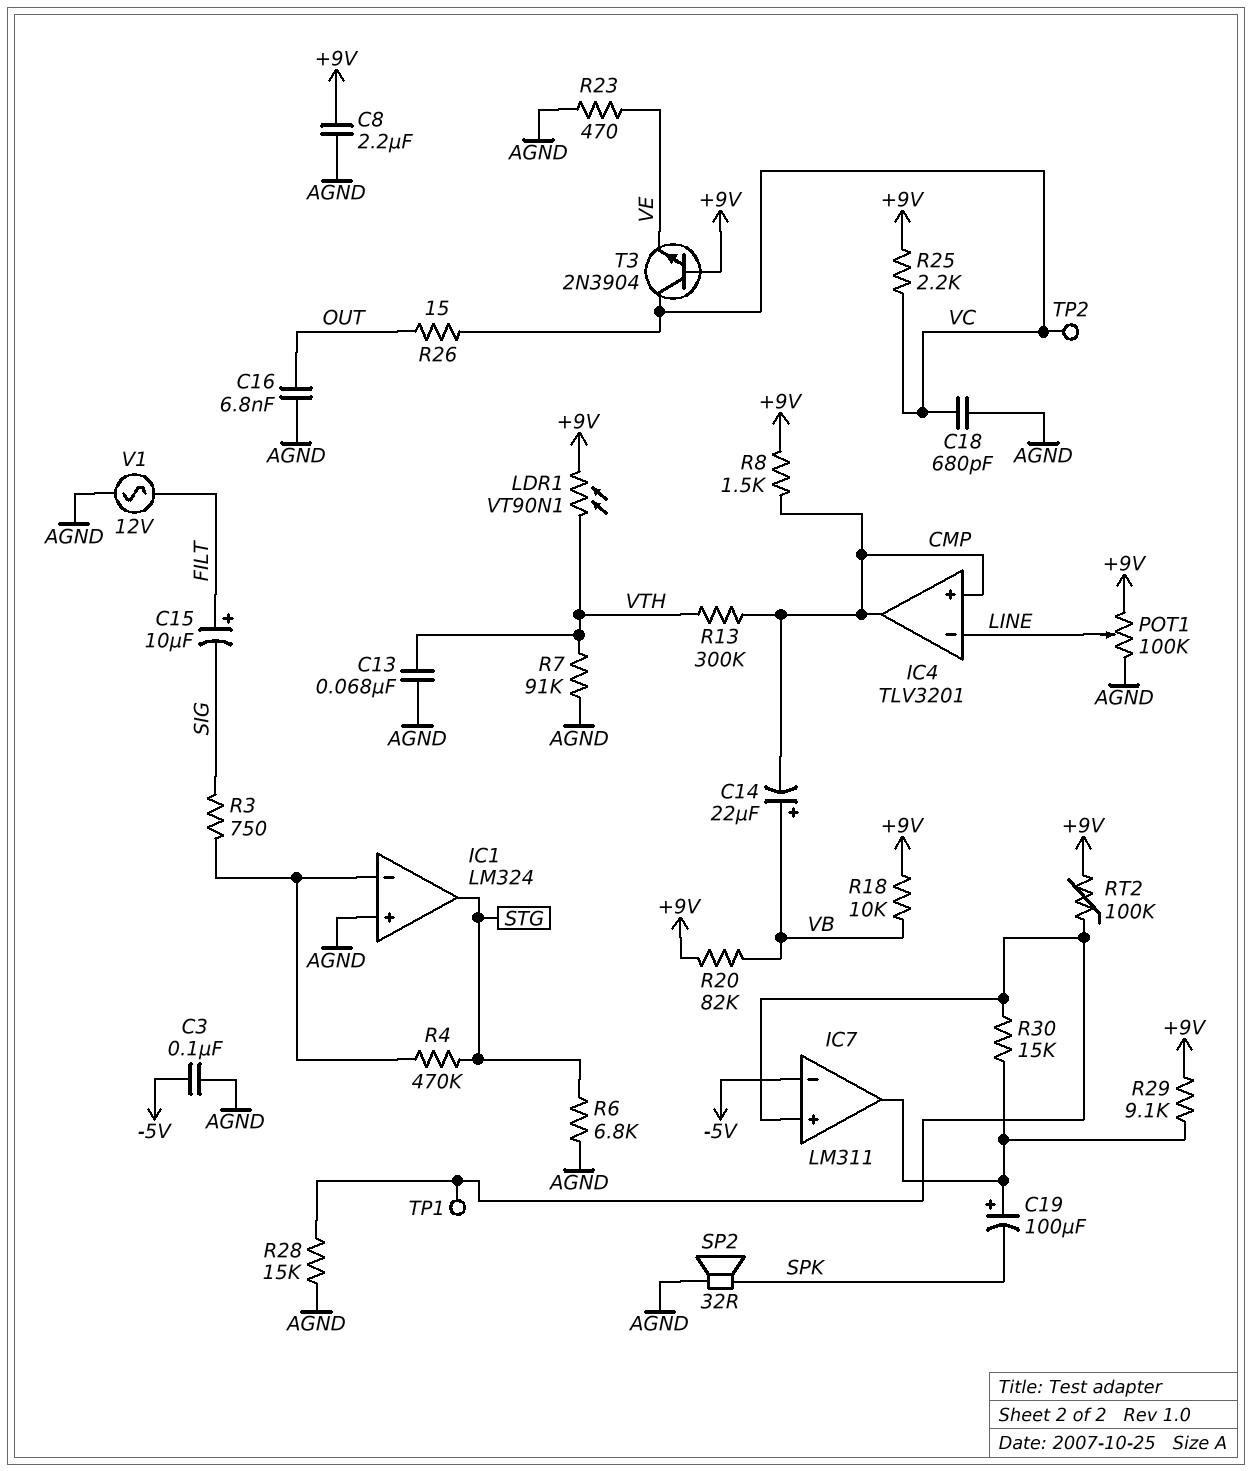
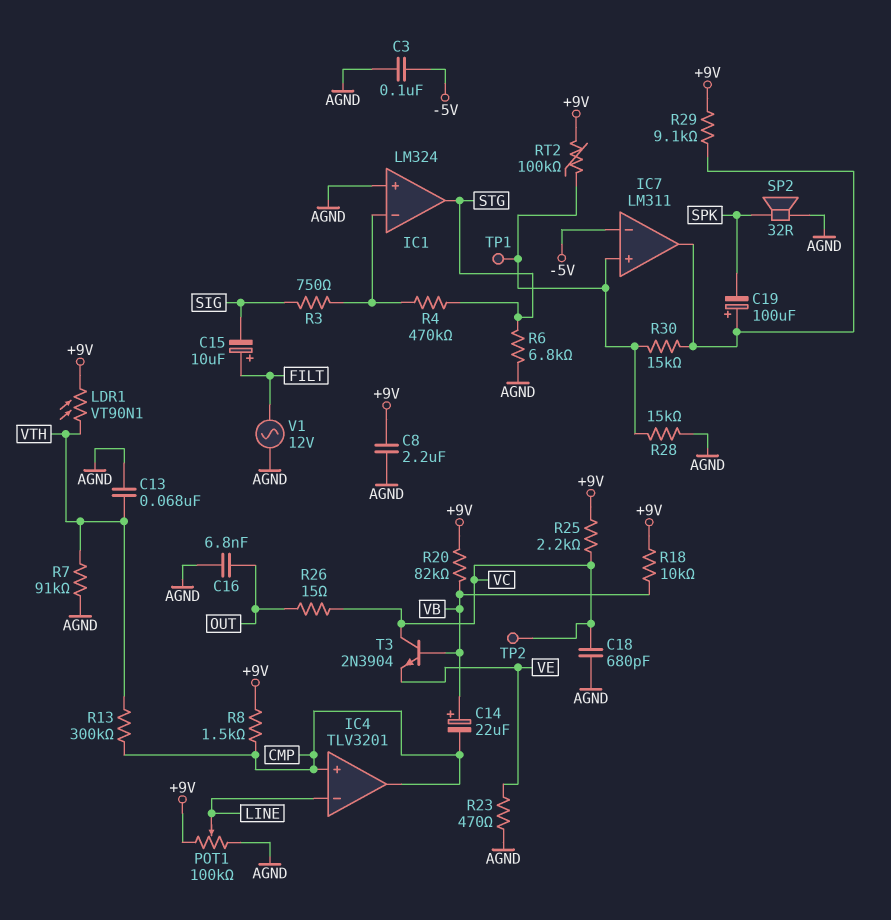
T3: NPN 2N3904 (B +9V, C VC, E VE) -> NPN 2N3904 (B VB, C VC, E VE)

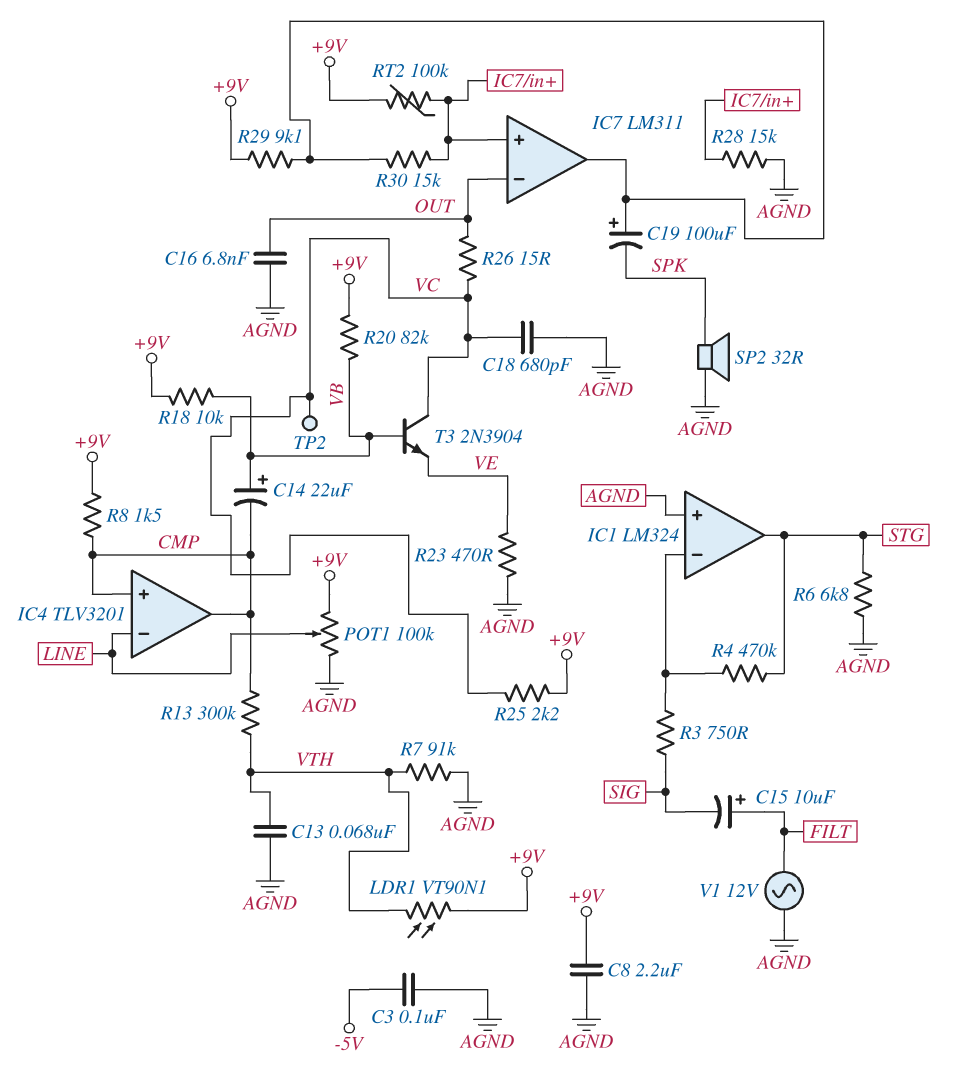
IC7 pin in-: -5V -> OUT
TP1: test point (IC7/in+) -> none

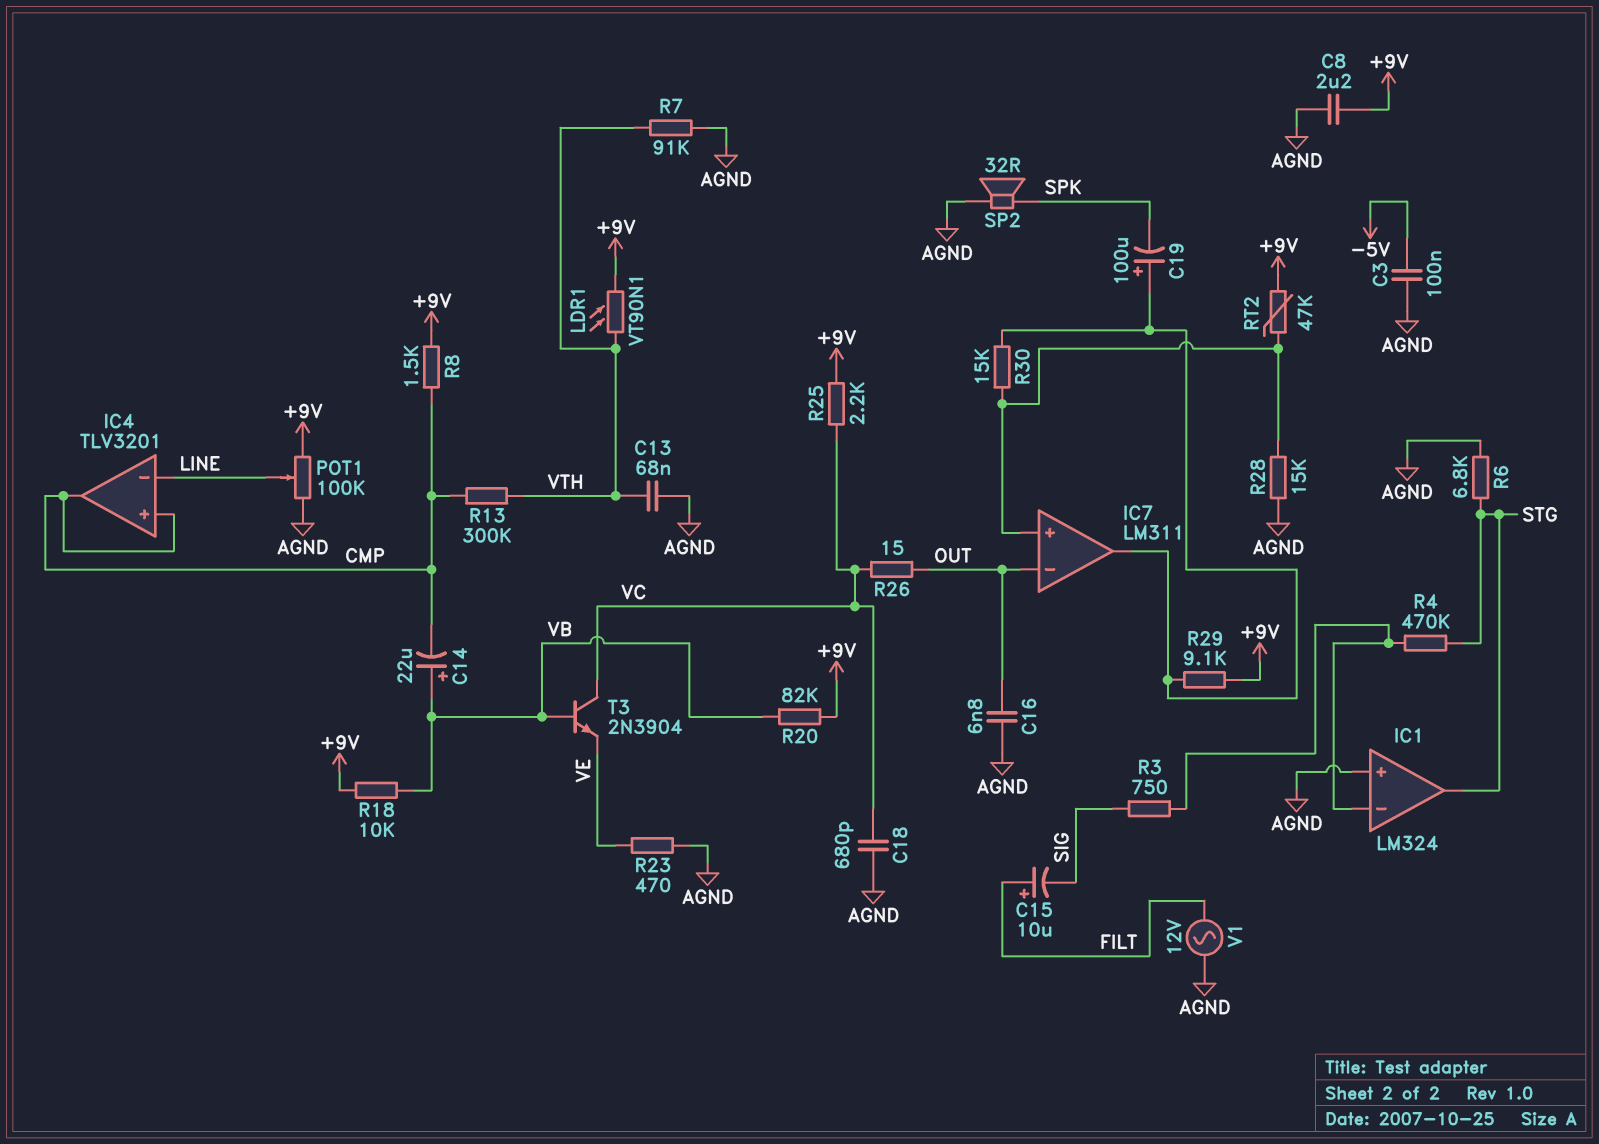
RT2: 100k (+9V, IC7/in+) -> 47k (+9V, IC7/in+)
TP2: test point (VC) -> none

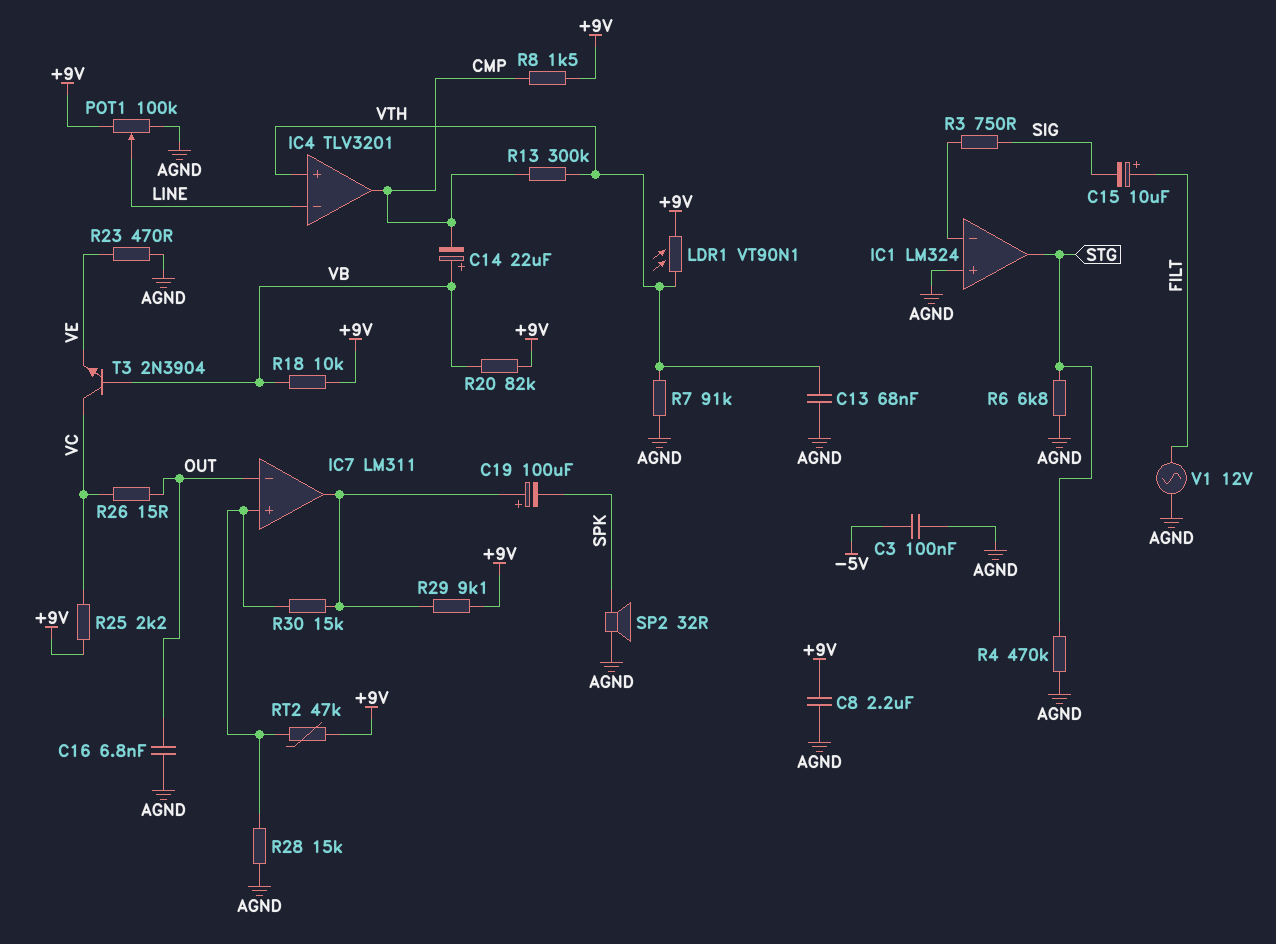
C18: 680pF (AGND, VC) -> none
IC4 pin in+: CMP -> VTH
R4: 470k (IC1/in-, STG) -> 470k (AGND, STG)

